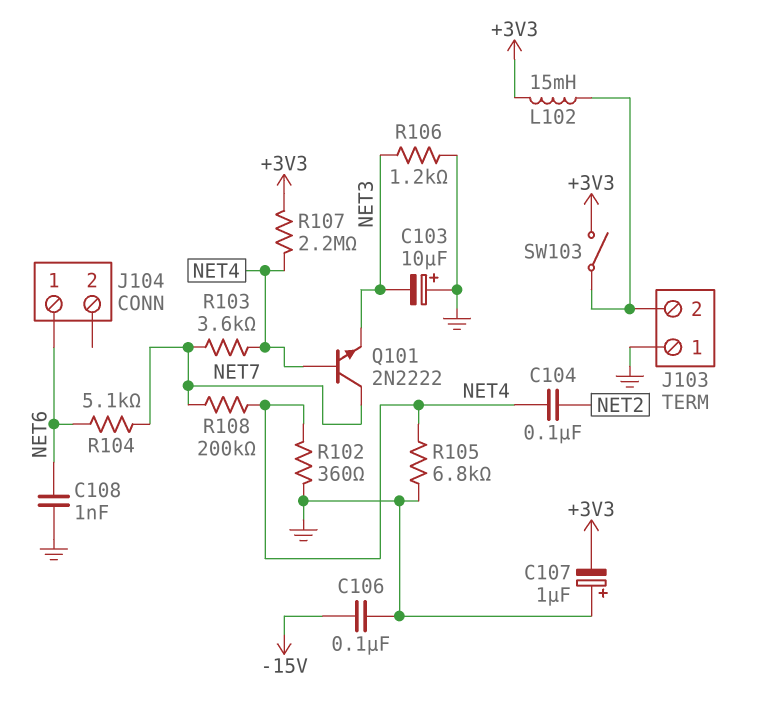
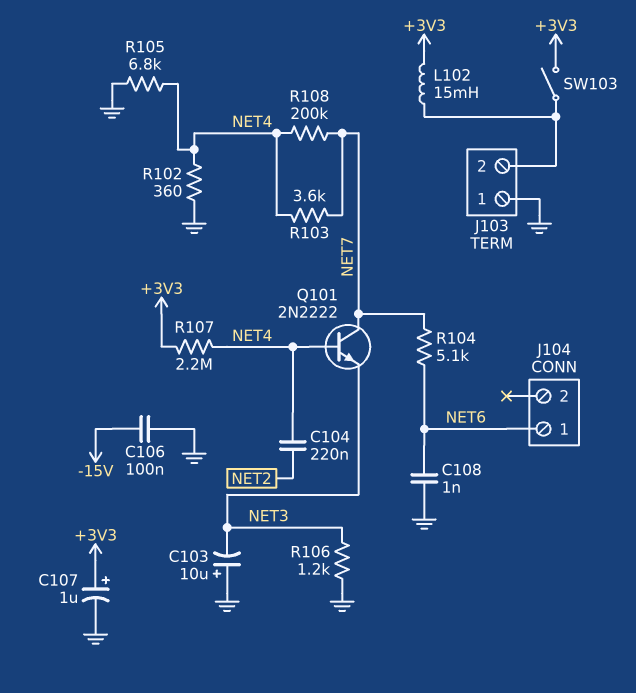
C104: 100nF (NET2, NET4) -> 220nF (NET2, NET4)
C107: 1uF (plus GND, minus +3V3) -> 1uF (plus +3V3, minus GND)

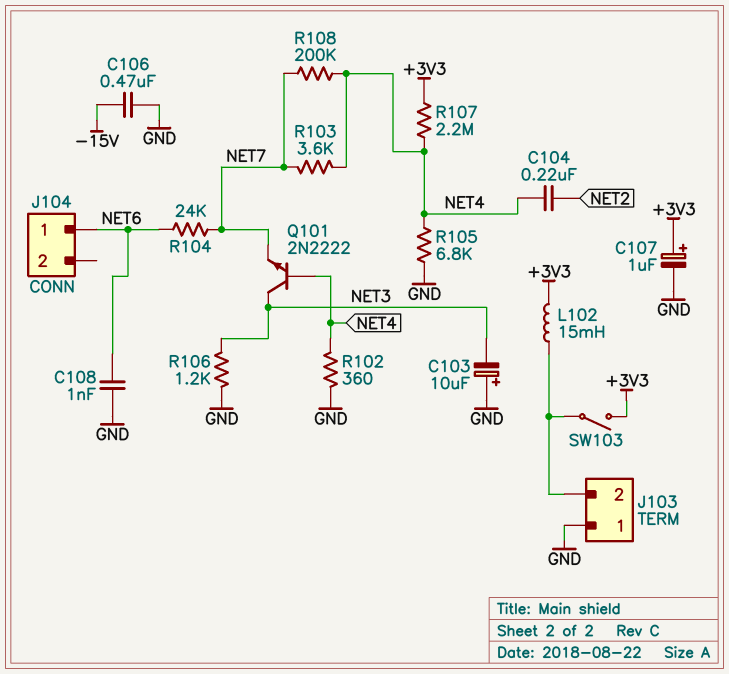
C106: 100nF (-15V, GND) -> 470nF (-15V, GND)
Q101: NPN 2N2222 (B NET4, C NET7, E NET3) -> NPN 2N2222 (B NET4, C NET3, E NET7)
R104: 5.1k (NET6, NET7) -> 24k (NET6, NET7)

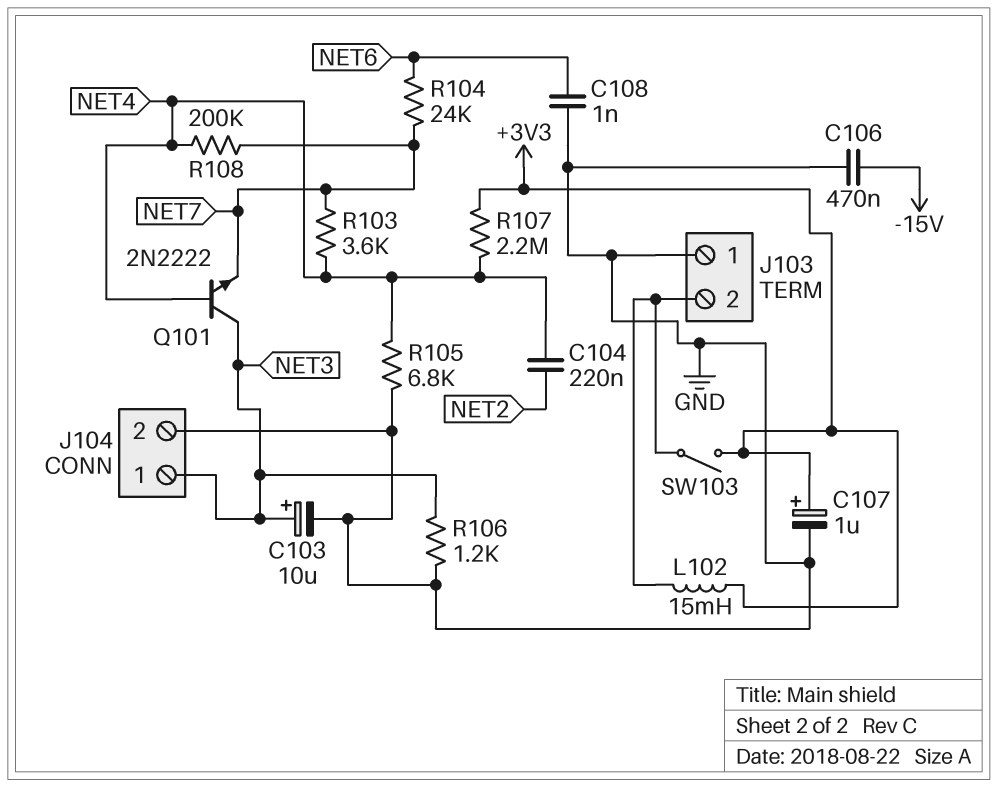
C103: 10uF (plus GND, minus NET3) -> 10uF (plus NET3, minus GND)
J104 pin 1: NET6 -> NET3
J104 pin 2: none -> GND
R102: 360 (GND, NET4) -> none

